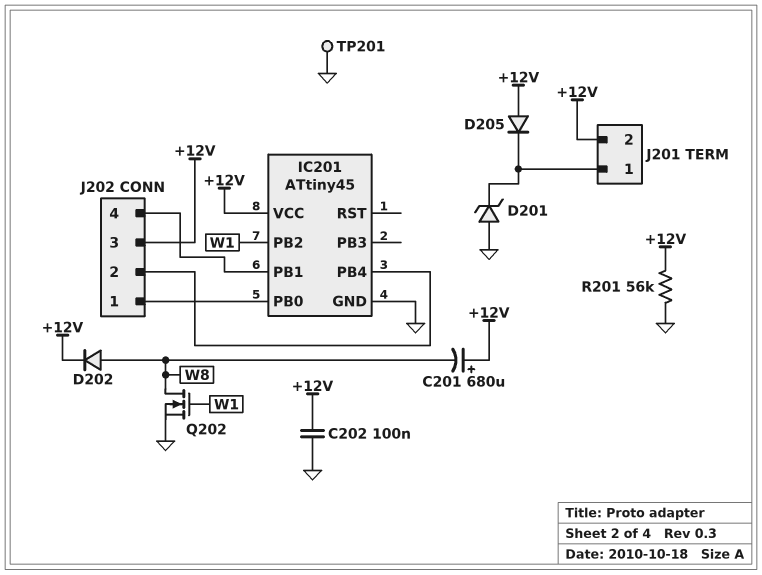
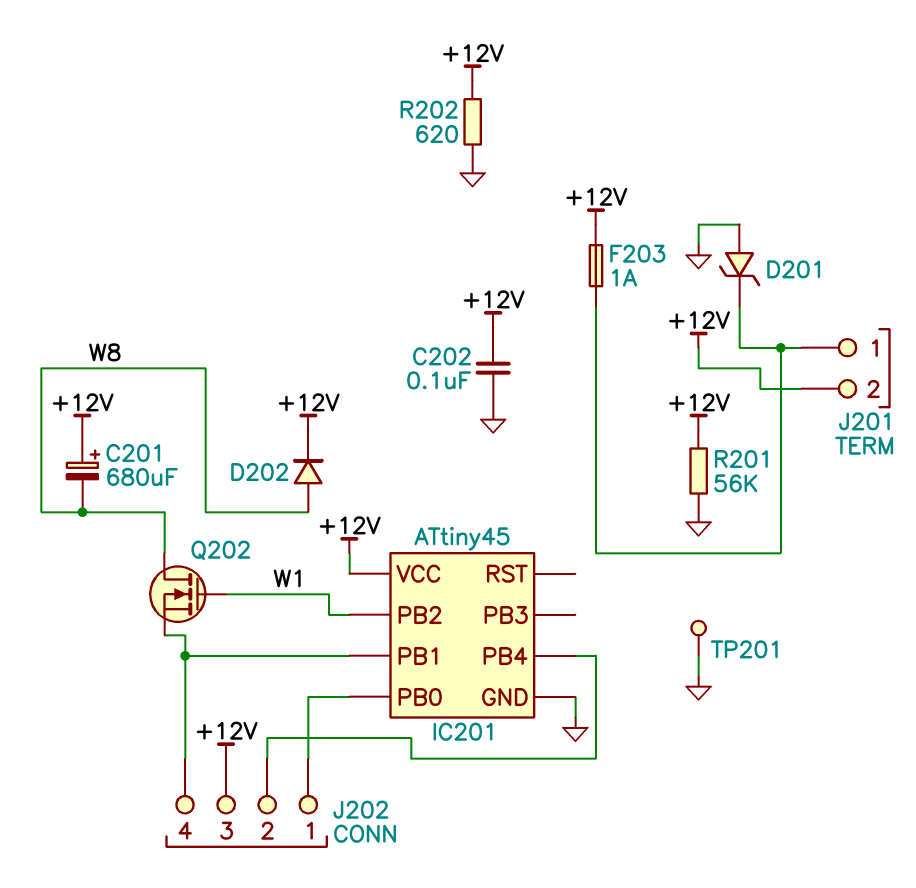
D205: diode (A +12V, K J201/1) -> none
F203: none -> 1A (+12V, J201/1)
Q202: NMOS (G W1, D W8, S GND) -> NMOS (G W1, D W8, S IC201/PB1)
R202: none -> 620 (+12V, GND)

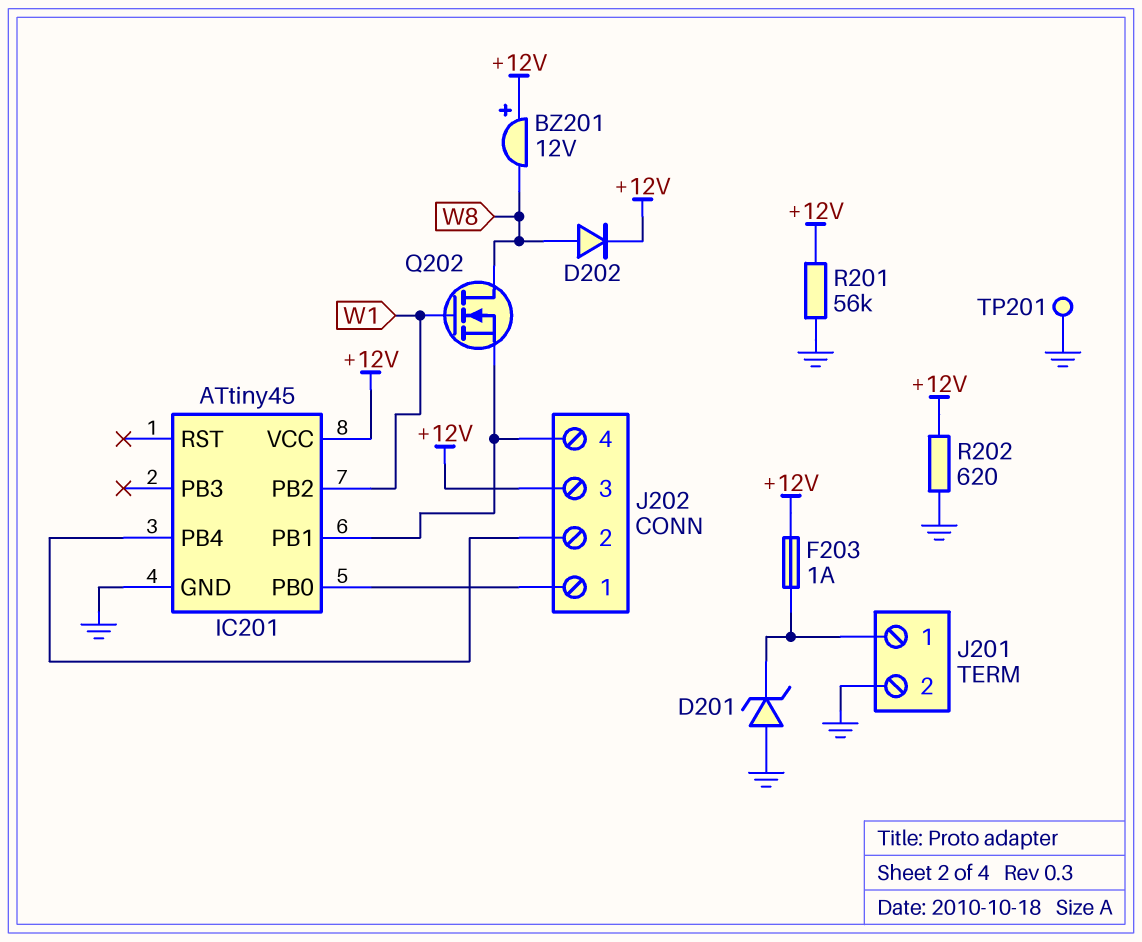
BZ201: none -> buzzer 12V (plus +12V, minus W8)
C201: 680uF (plus +12V, minus W8) -> none
C202: 100nF (+12V, GND) -> none
J201 pin 2: +12V -> GND

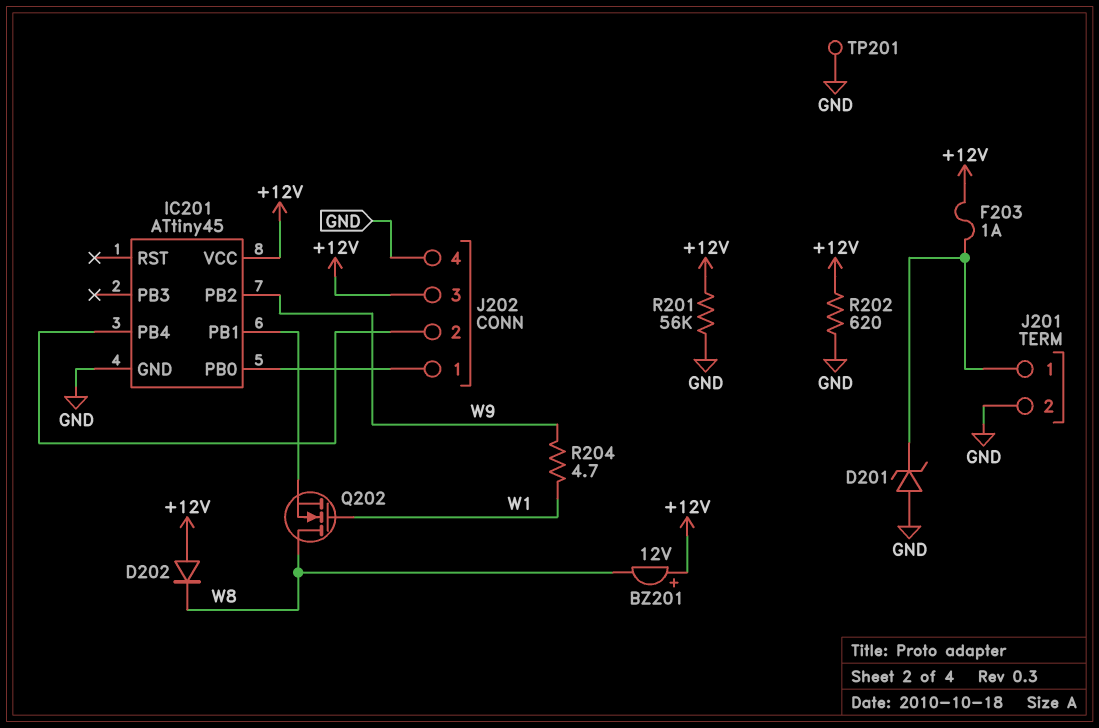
D202: diode (A W8, K +12V) -> diode (A +12V, K W8)
IC201 pin PB2: W1 -> W9
J202 pin 4: IC201/PB1 -> GND
R204: none -> 4.7 (W1, W9)

